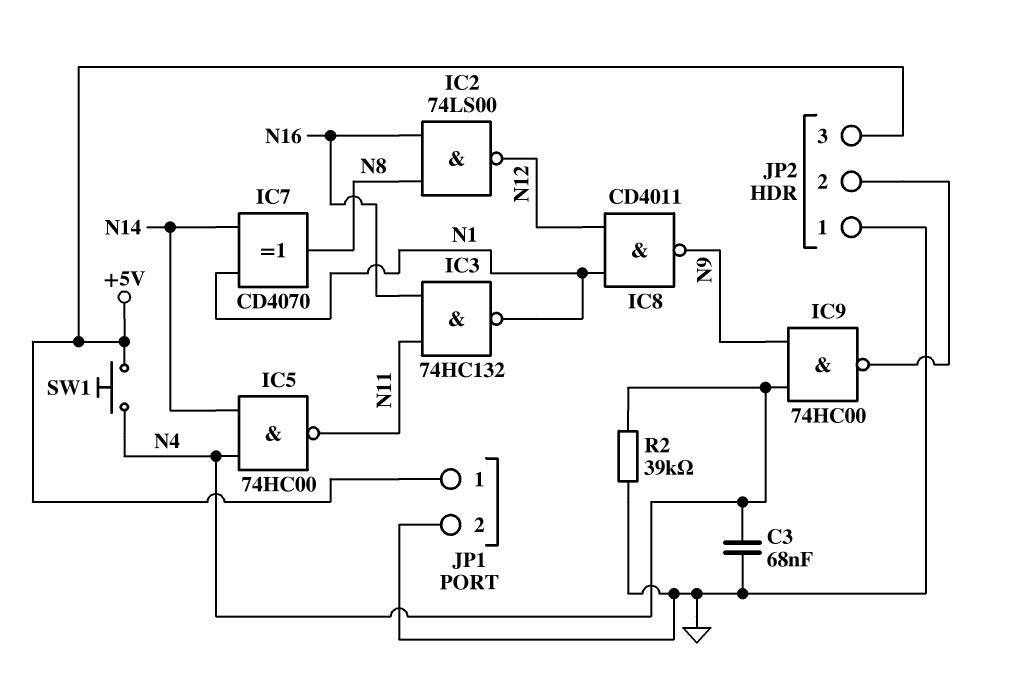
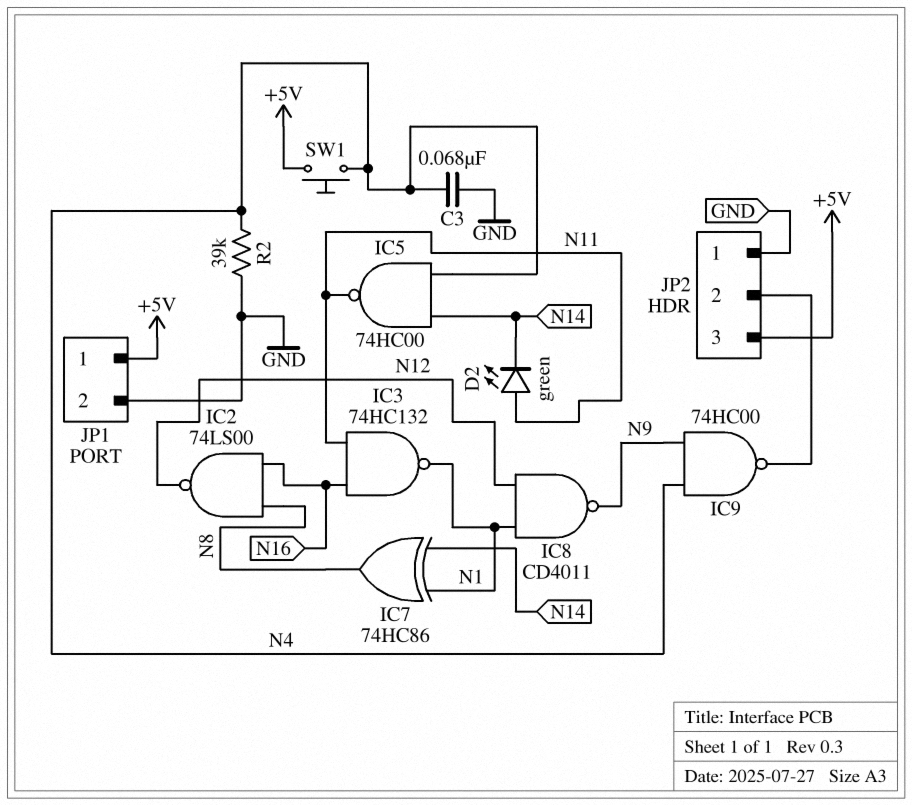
D2: none -> LED green (A N11, K N14)
IC7: XOR CD4070 (in N1, in N14, out N8) -> XOR 74HC86 (in N1, in N14, out N8)

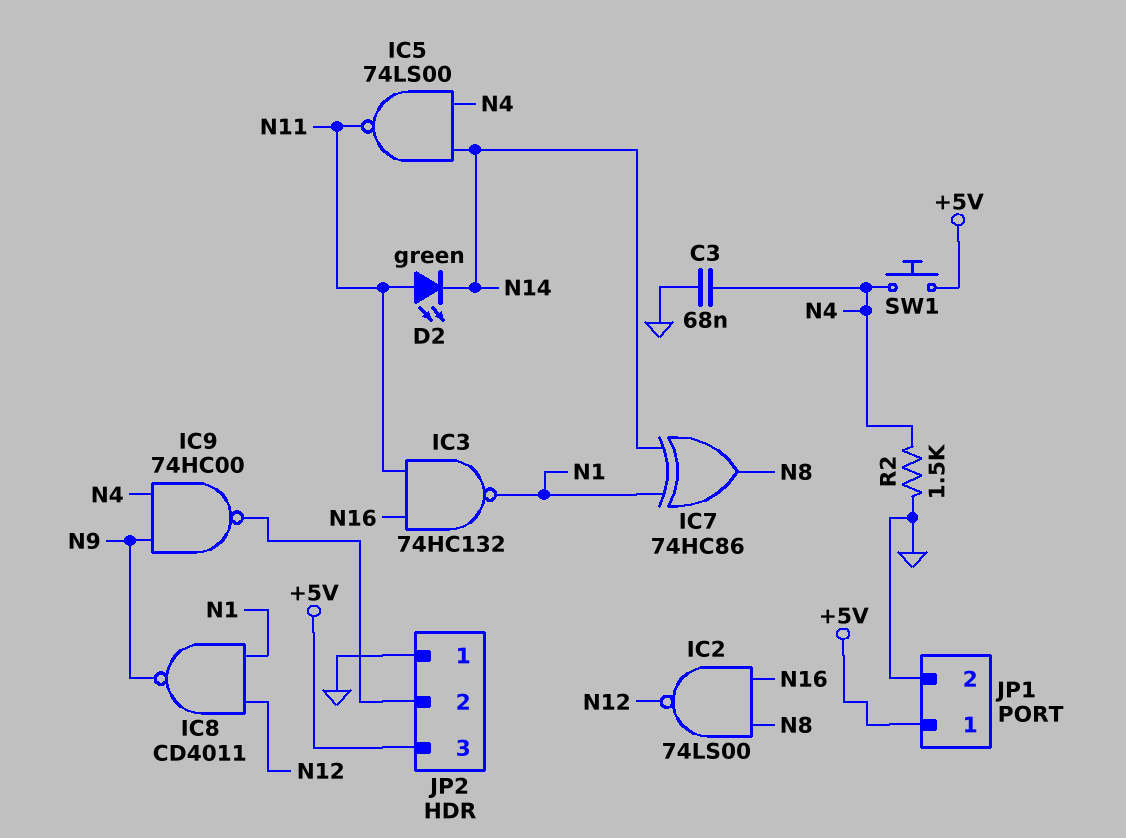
IC5: NAND 74HC00 (in N4, in N14, out N11) -> NAND 74LS00 (in N4, in N14, out N11)
R2: 39k (GND, N4) -> 1.5k (GND, N4)

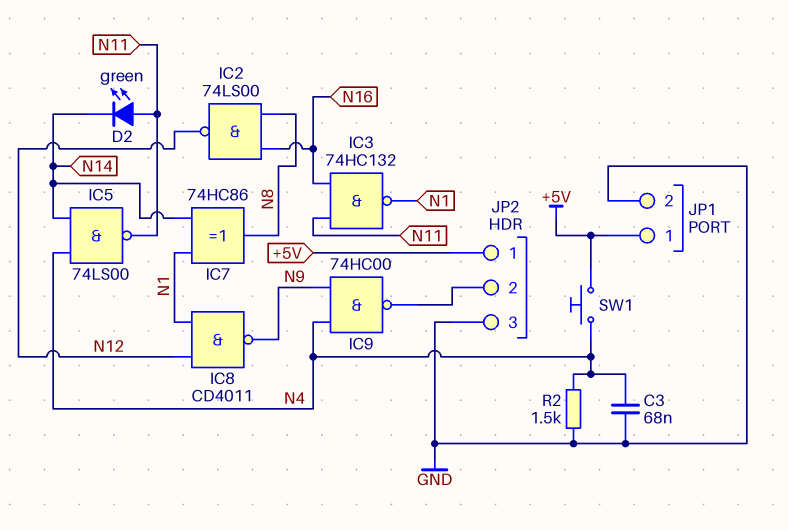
JP2 pin 1: GND -> +5V
JP2 pin 3: +5V -> GND

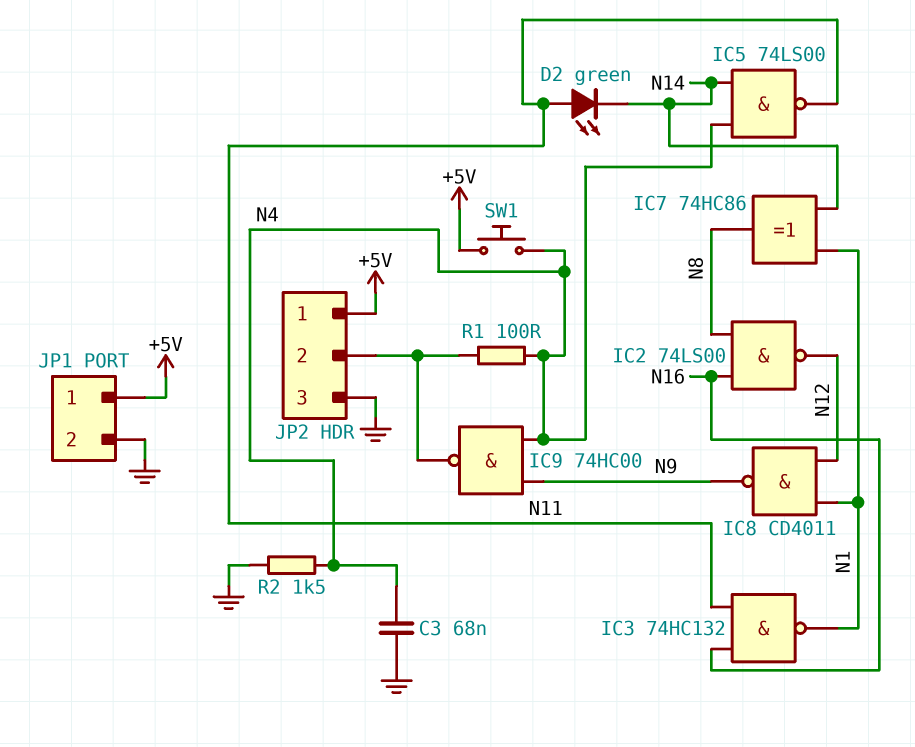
R1: none -> 100 (JP2/2, N4)

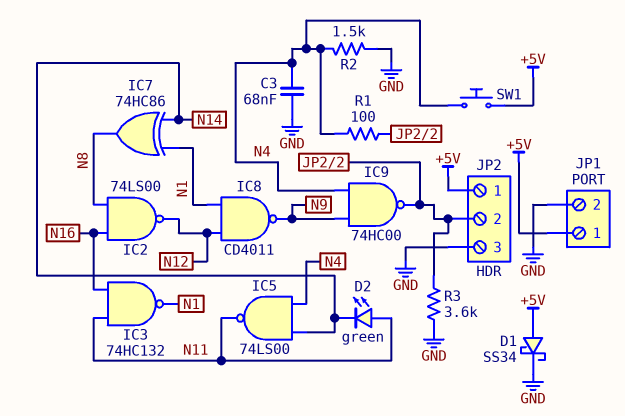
D1: none -> schottky SS34 (A +5V, K GND)
R3: none -> 3.6k (GND, JP2/2)

